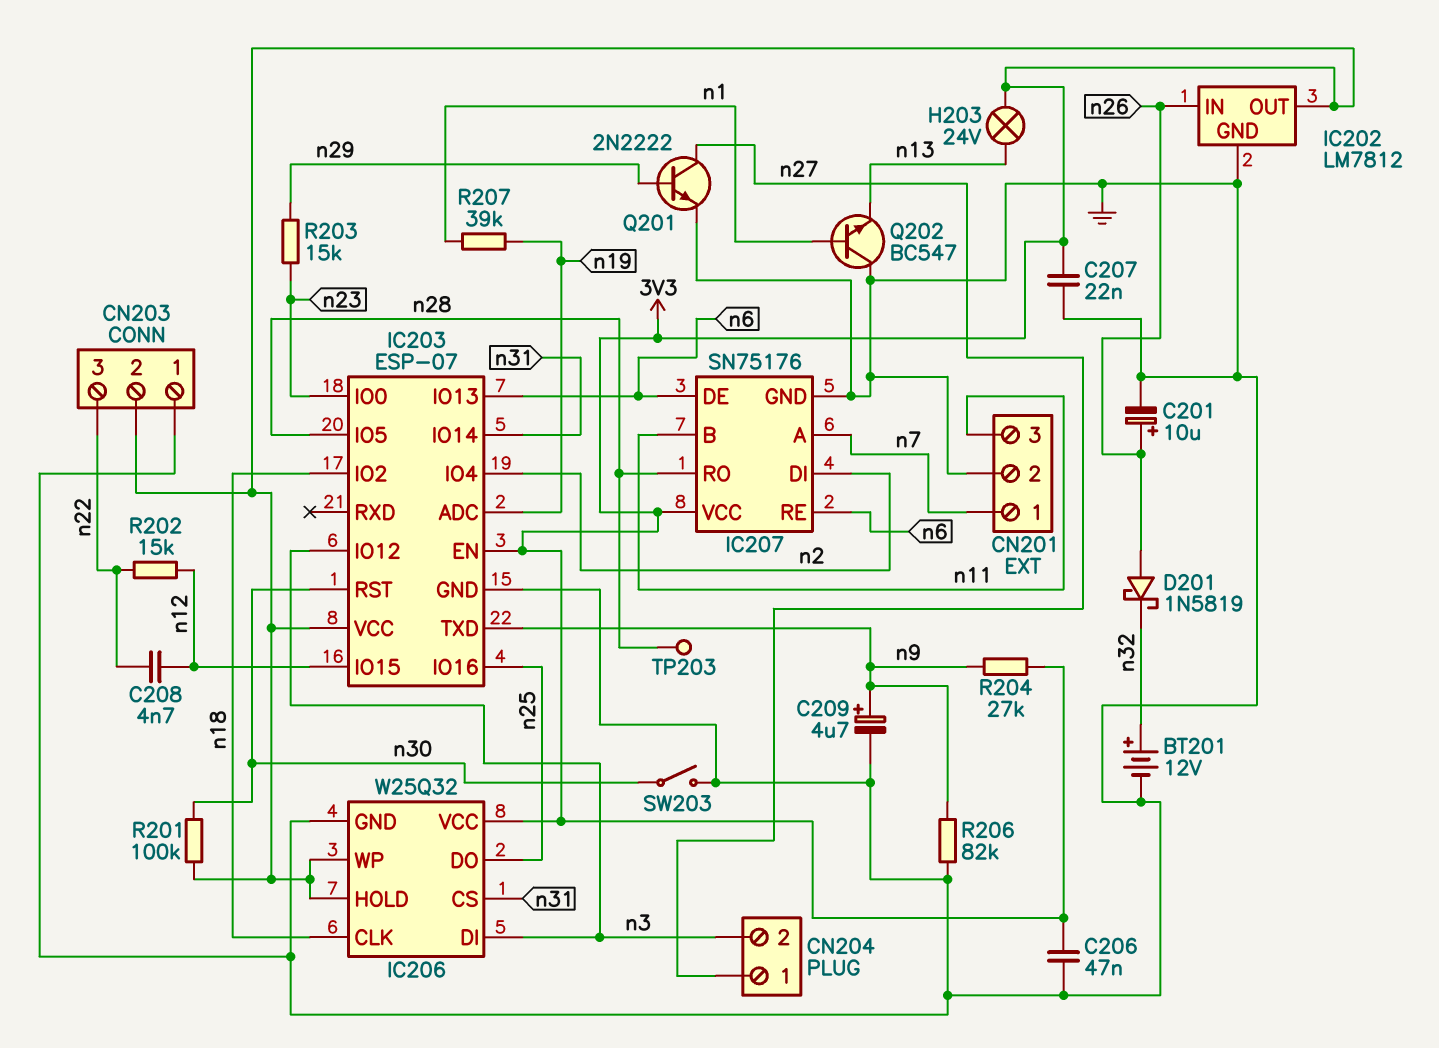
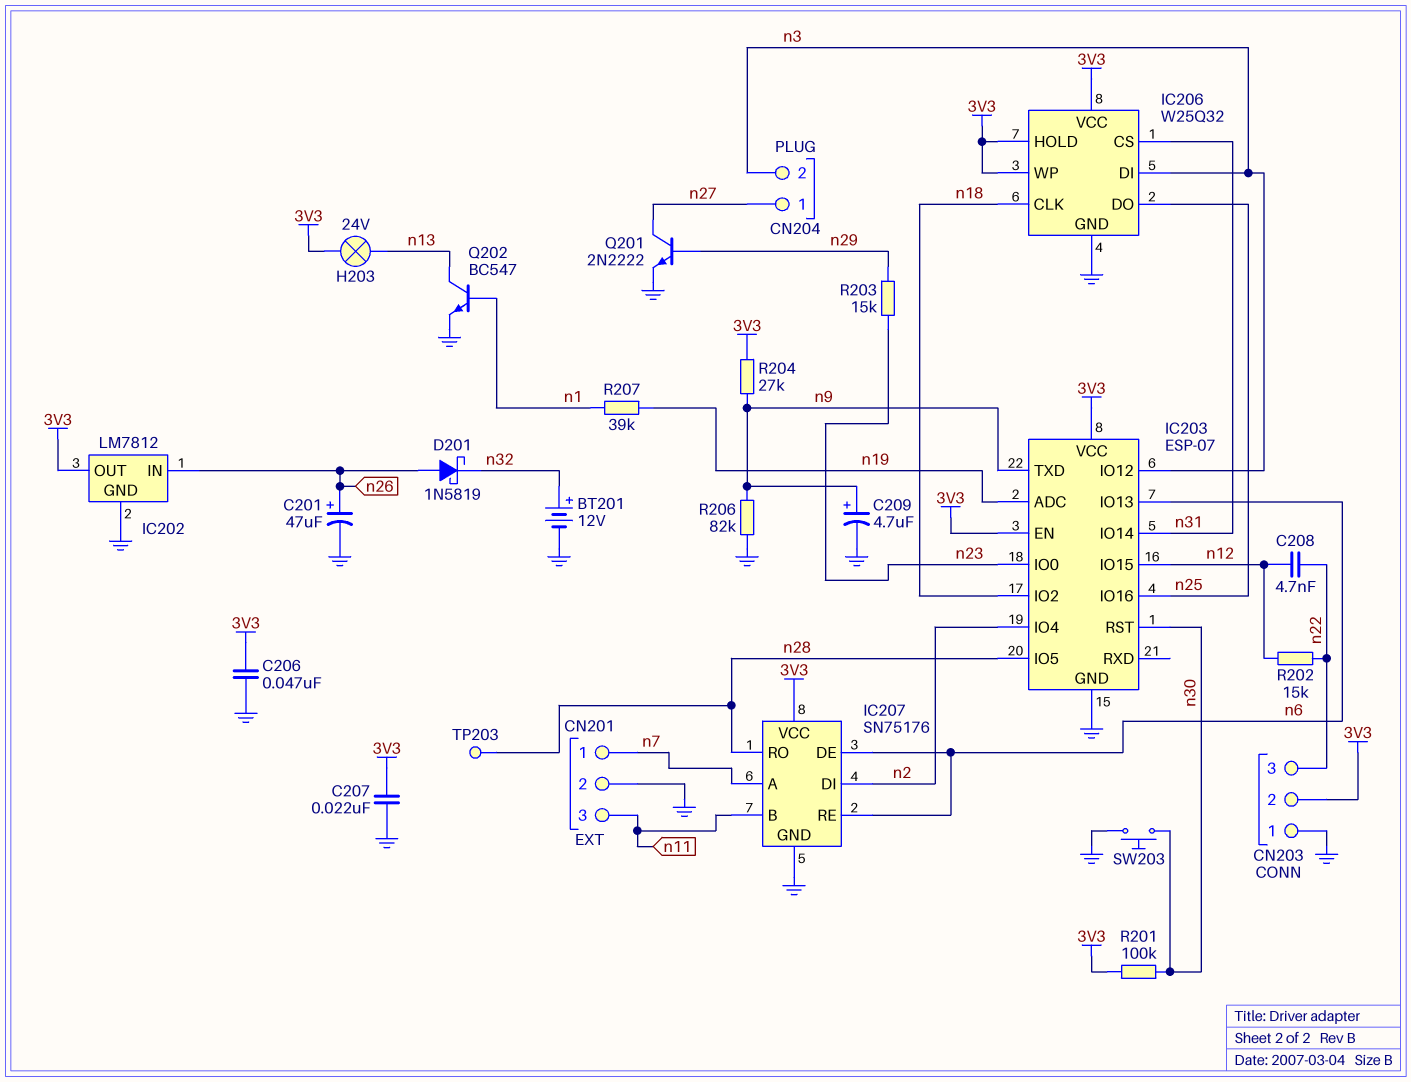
C201: 10uF (plus n26, minus GND) -> 47uF (plus n26, minus GND)
Q202: NPN BC547 (B n1, C GND, E n13) -> NPN BC547 (B n1, C n13, E GND)
SW203: switch (GND, n30) -> button (GND, n30)

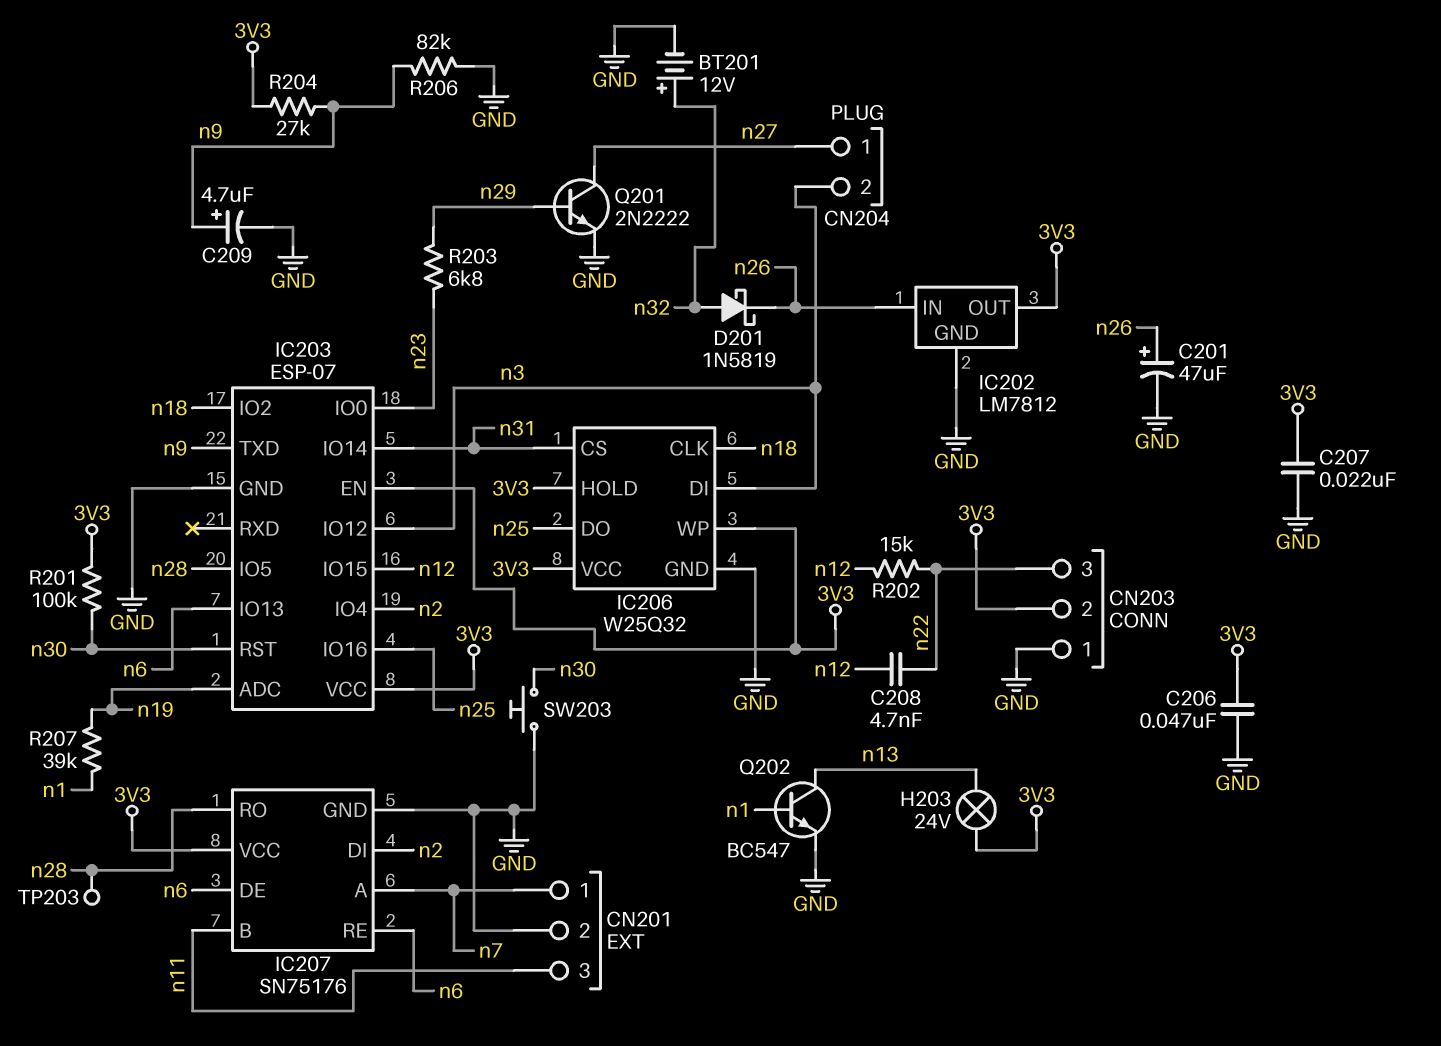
D201: schottky 1N5819 (A n26, K n32) -> schottky 1N5819 (A n32, K n26)
R203: 15k (n23, n29) -> 6.8k (n23, n29)

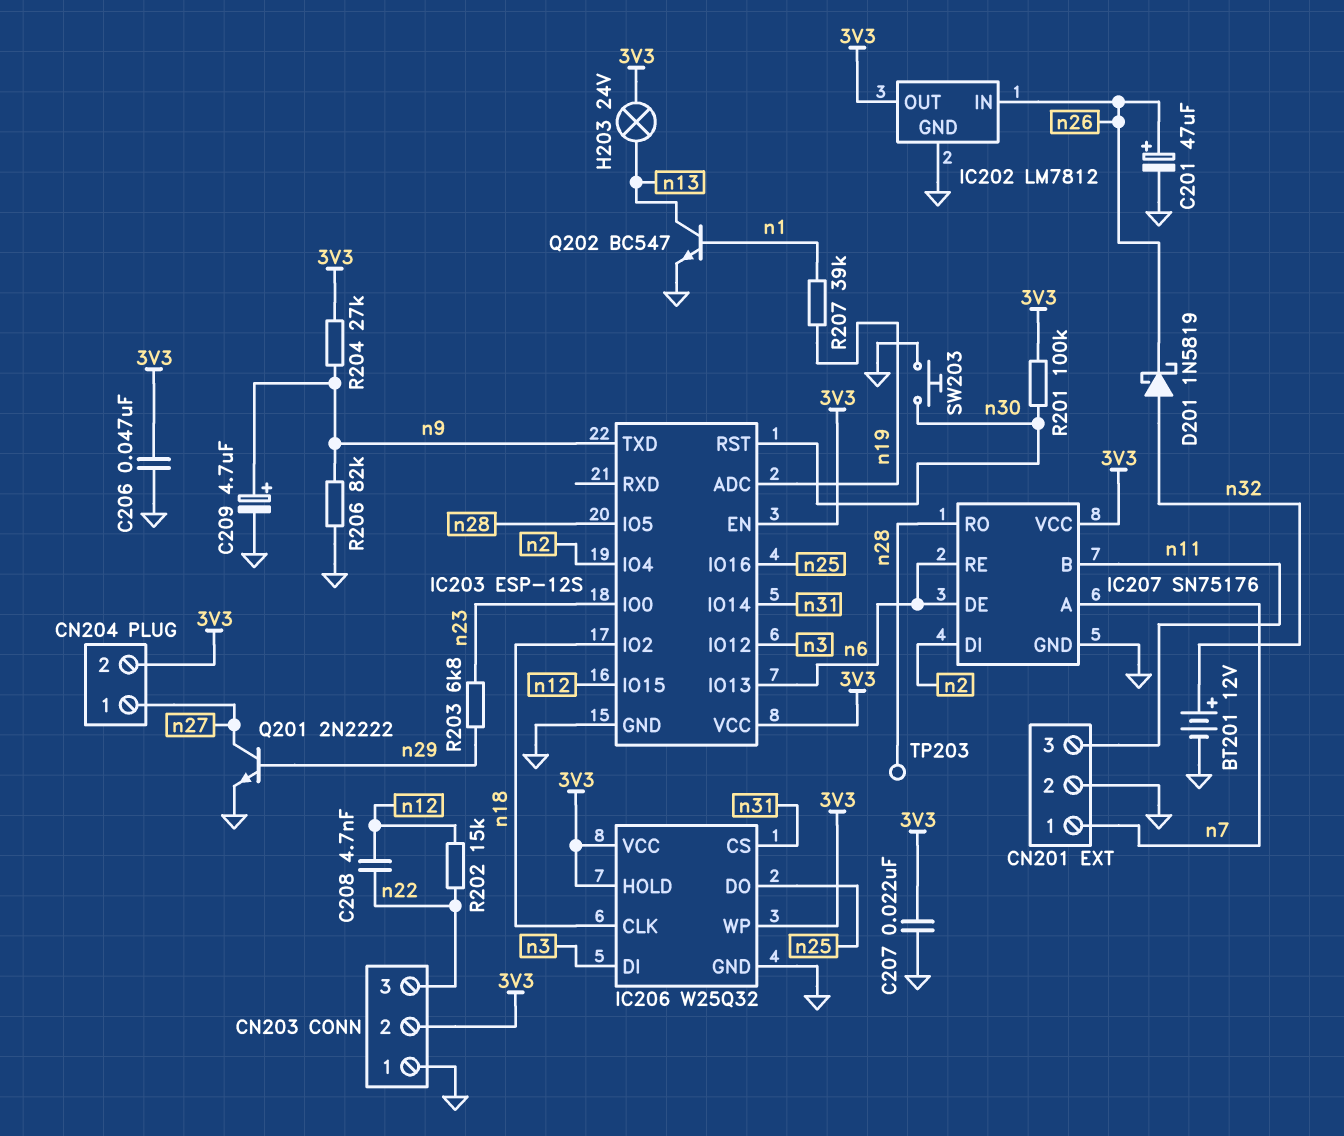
CN204 pin 2: n3 -> 3V3
IC203: ESP-07 -> ESP-12S

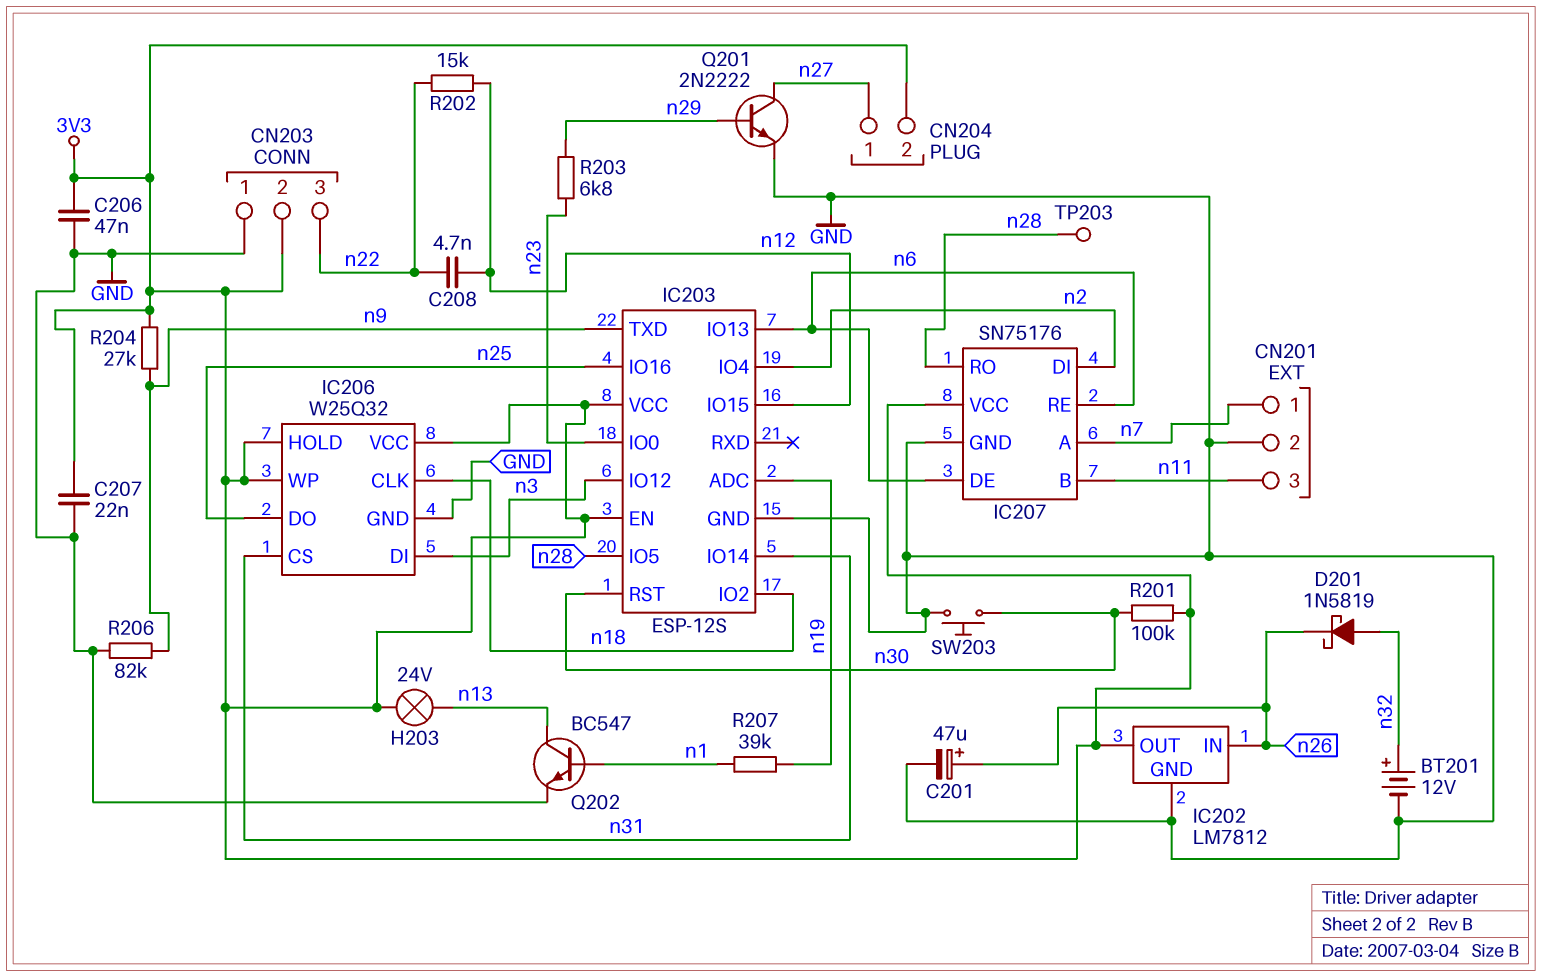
C209: 4.7uF (plus n9, minus GND) -> none

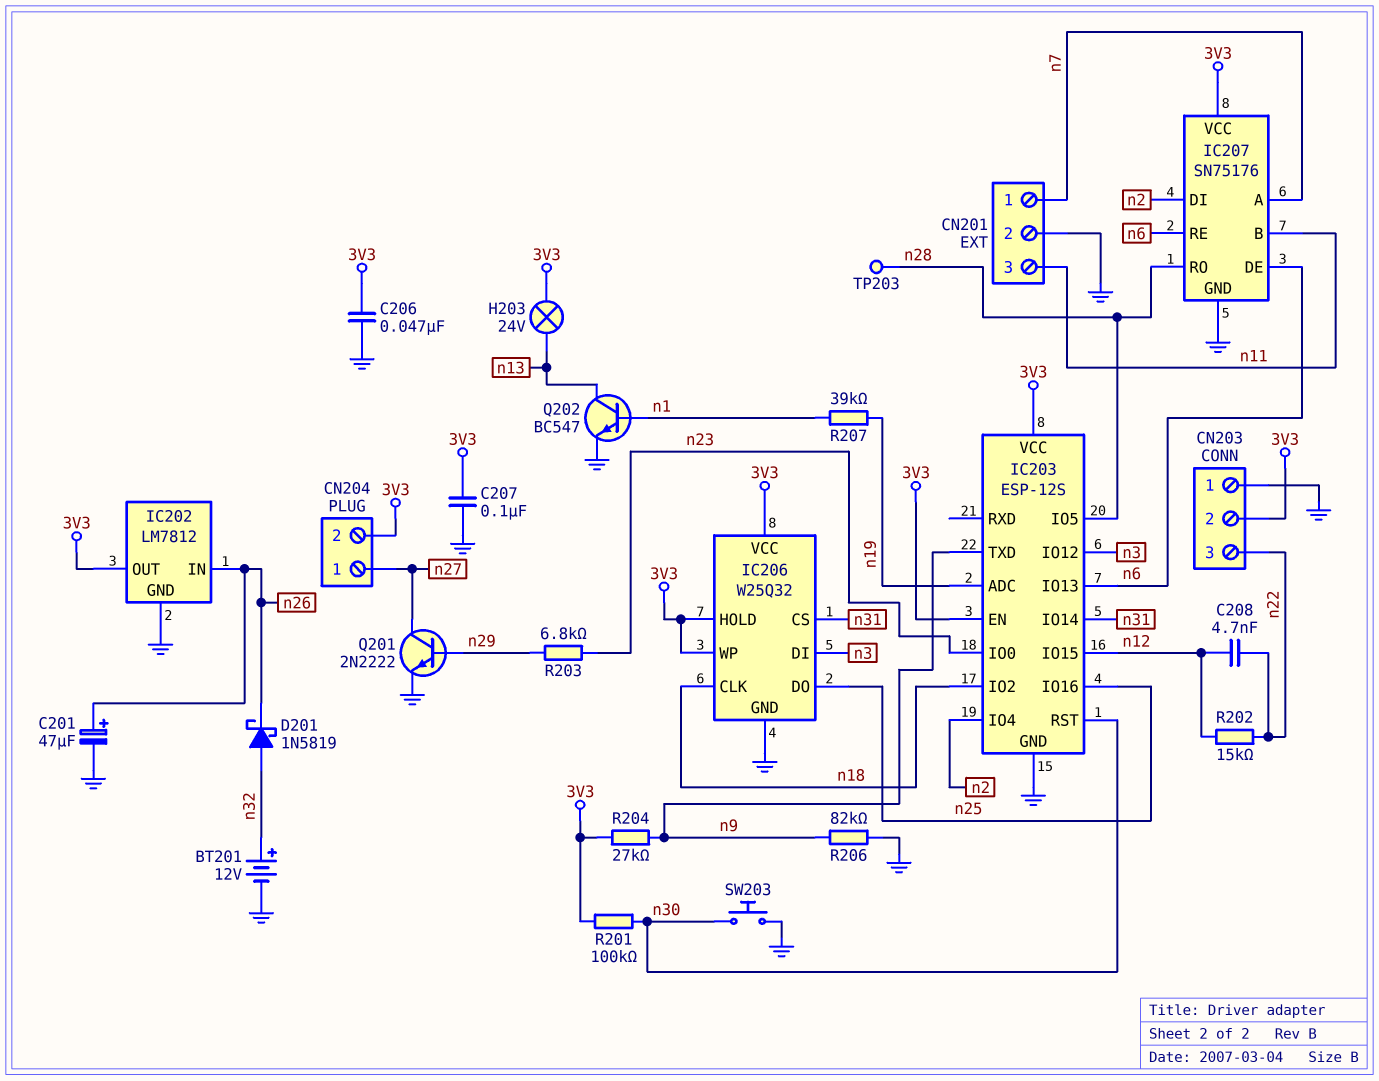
C207: 22nF (3V3, GND) -> 100nF (3V3, GND)

